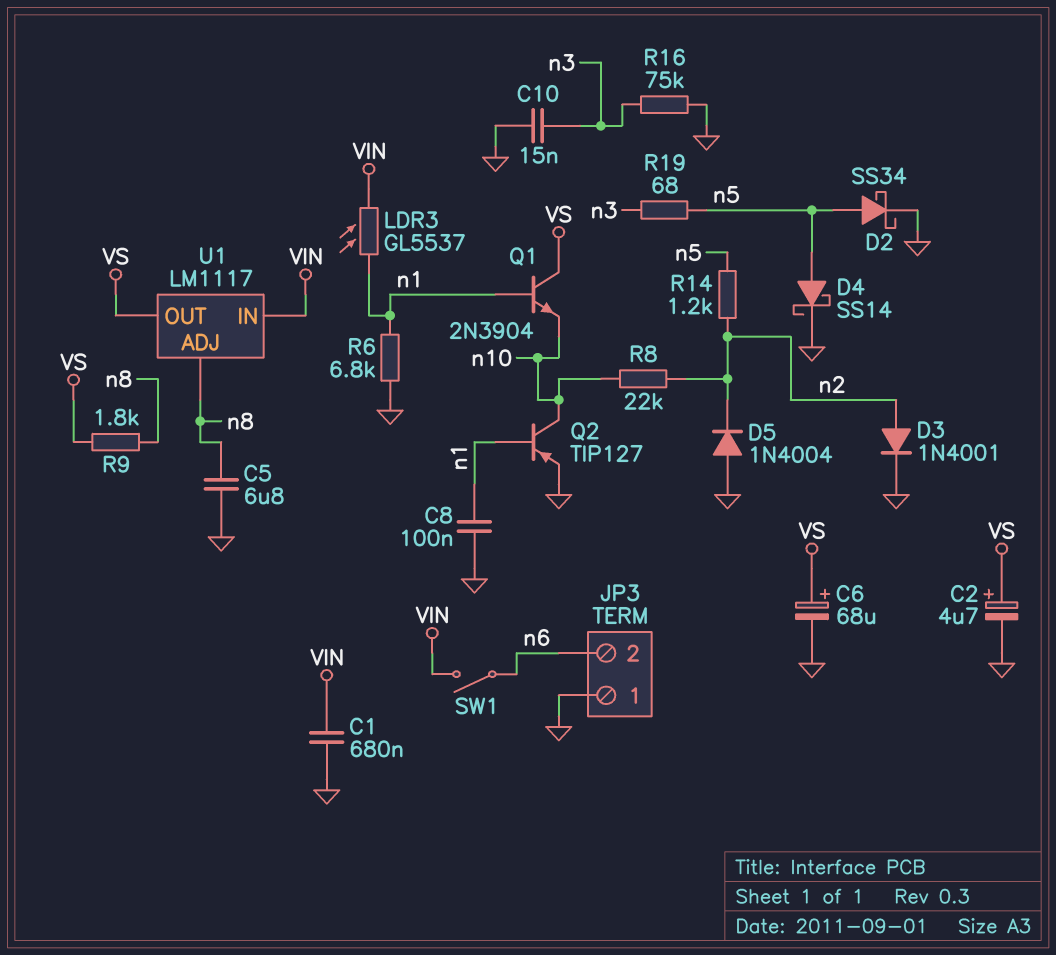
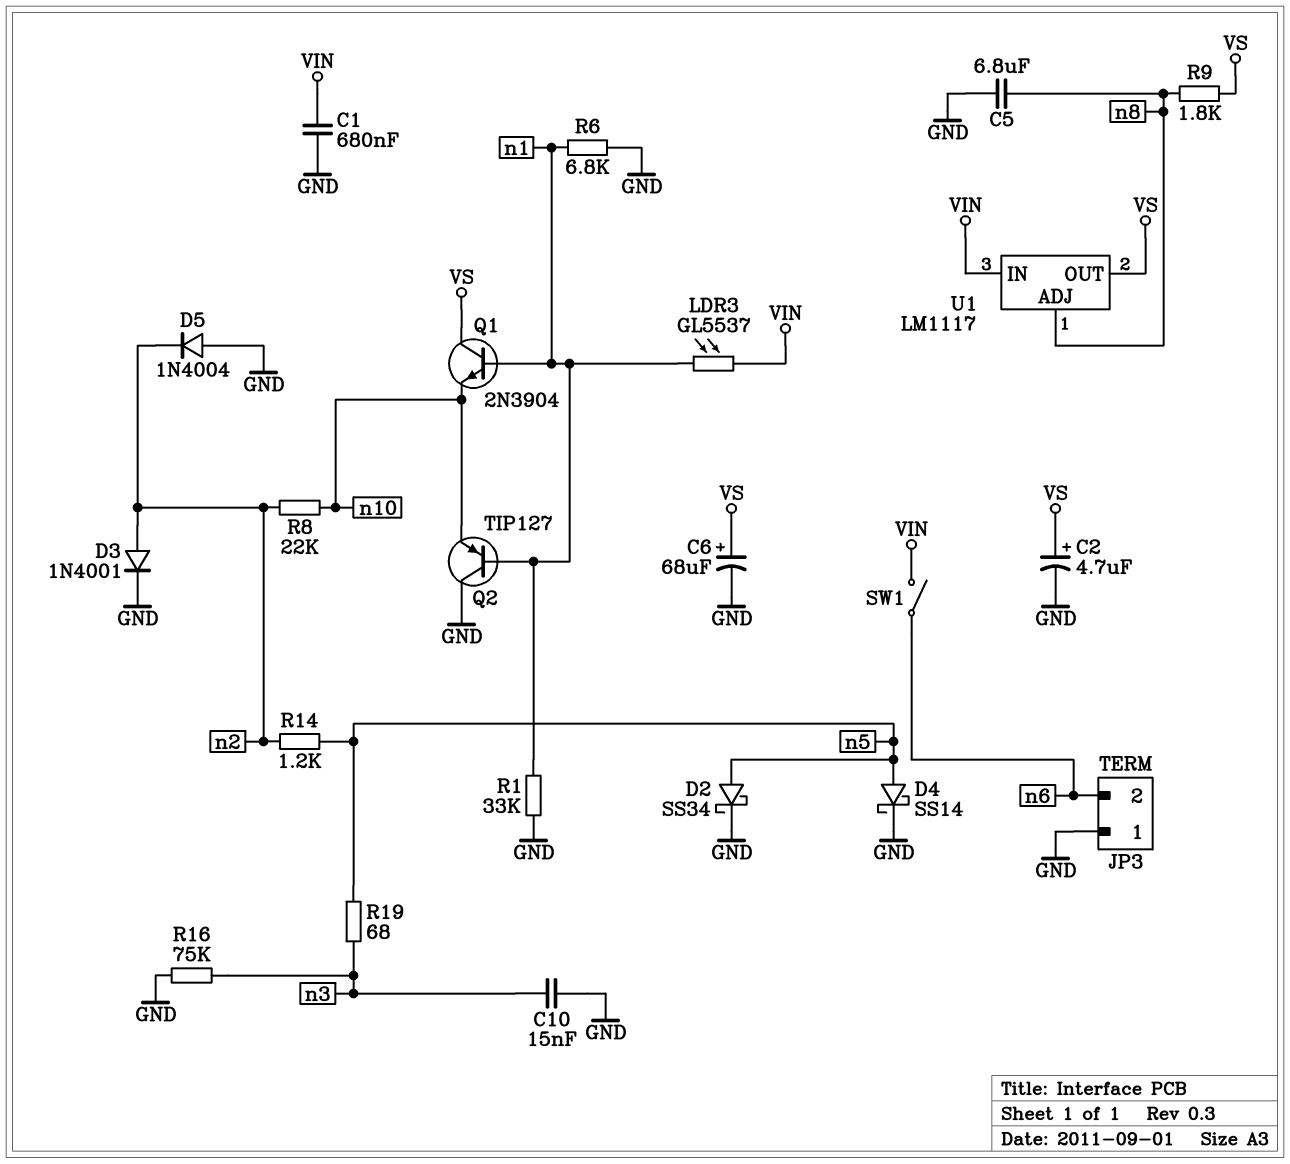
C8: 100nF (GND, n1) -> none
Q2: PNP TIP127 (B n1, C n10, E GND) -> PNP TIP127 (B n1, C GND, E n10)
R1: none -> 33k (GND, n1)

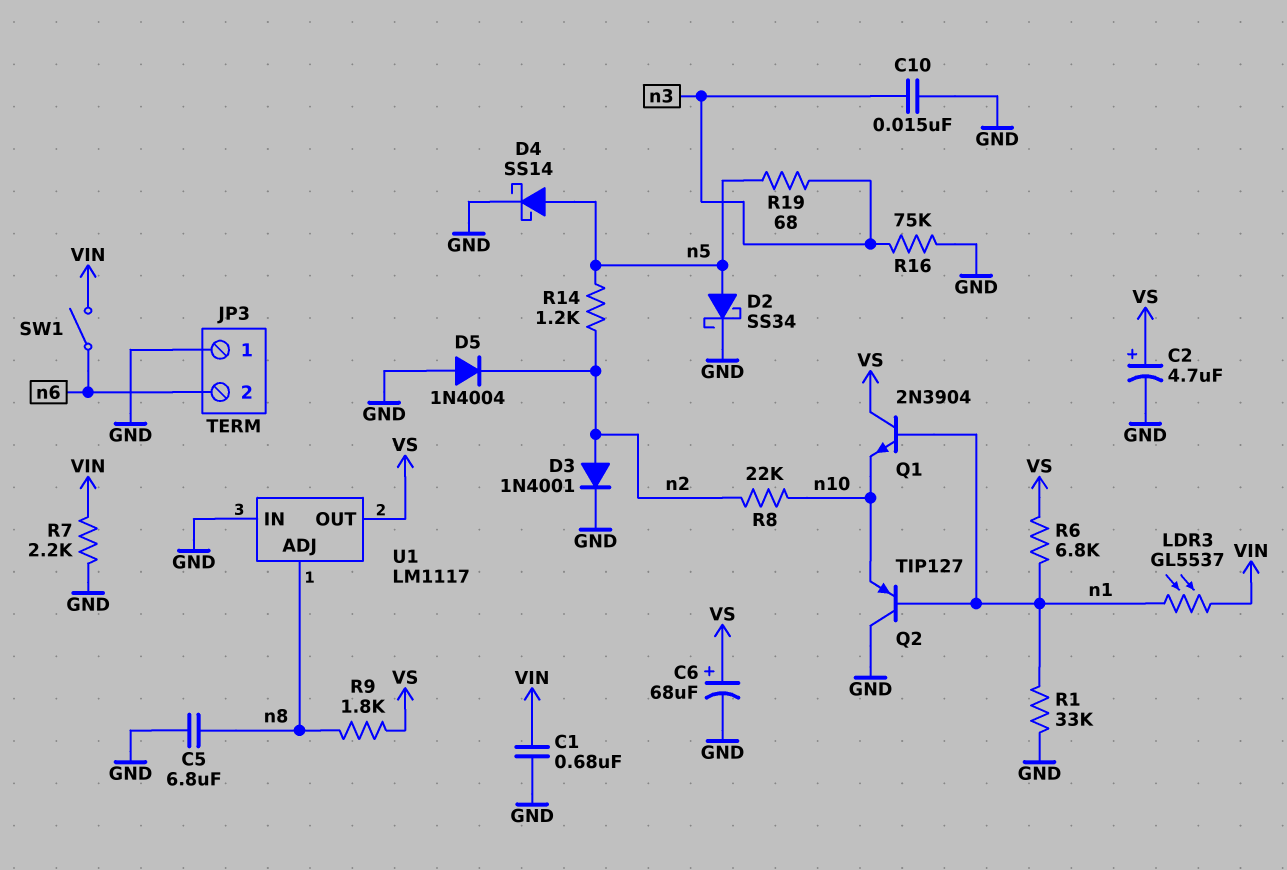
R6: 6.8k (GND, n1) -> 6.8k (VS, n1)
R7: none -> 2.2k (GND, VIN)
U1 pin IN: VIN -> GND

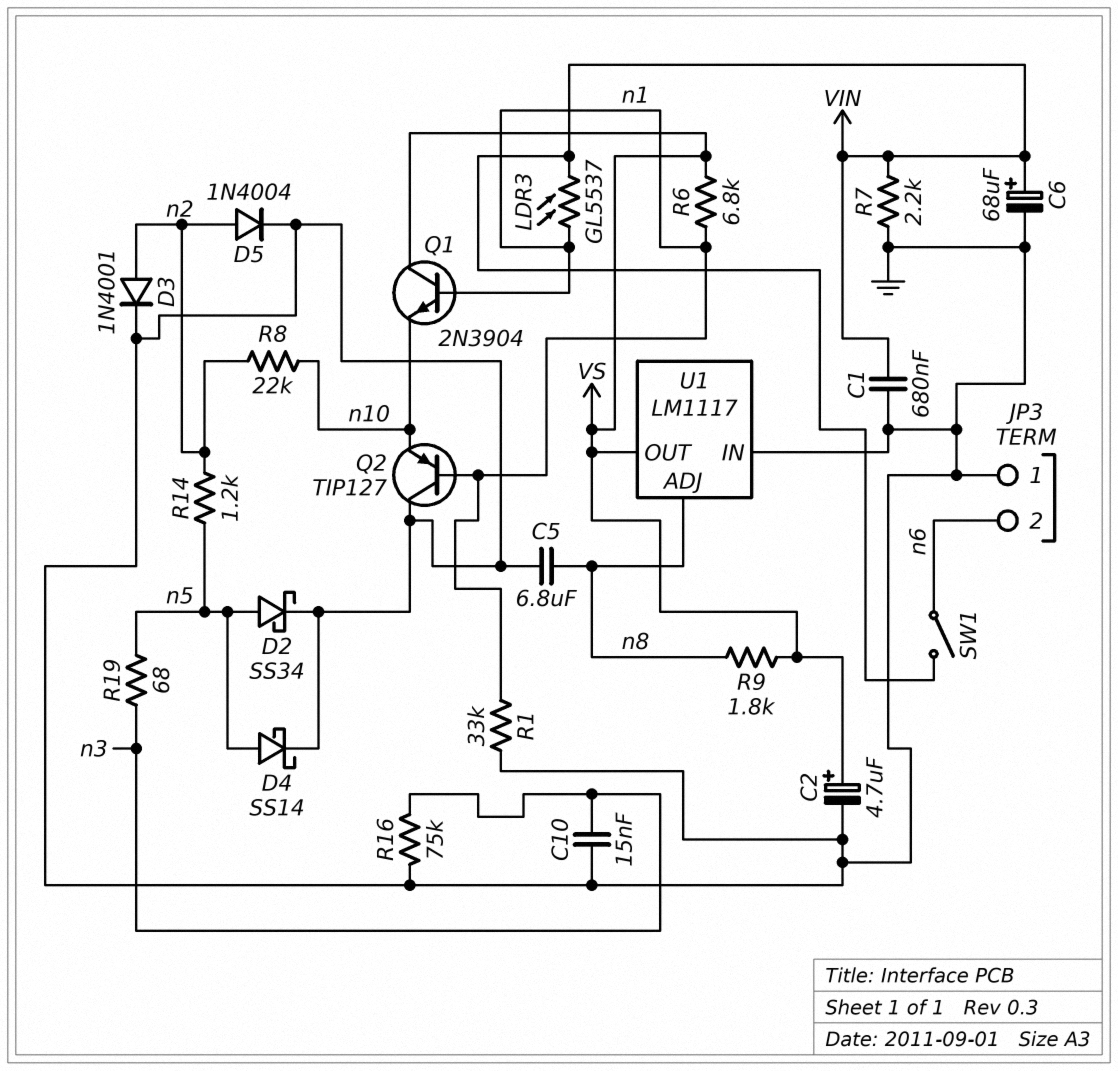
C6: 68uF (plus VS, minus GND) -> 68uF (plus VIN, minus GND)
D5: diode 1N4004 (A GND, K n2) -> diode 1N4004 (A n2, K GND)

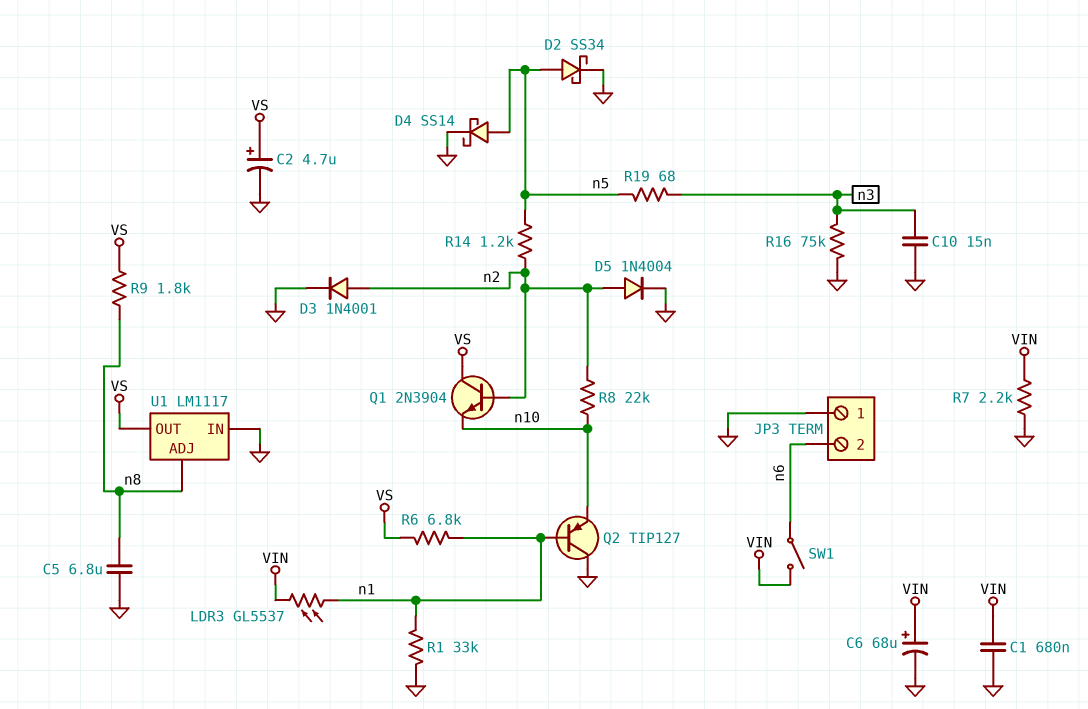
Q1: NPN 2N3904 (B n1, C VS, E n10) -> NPN 2N3904 (B n2, C VS, E n10)

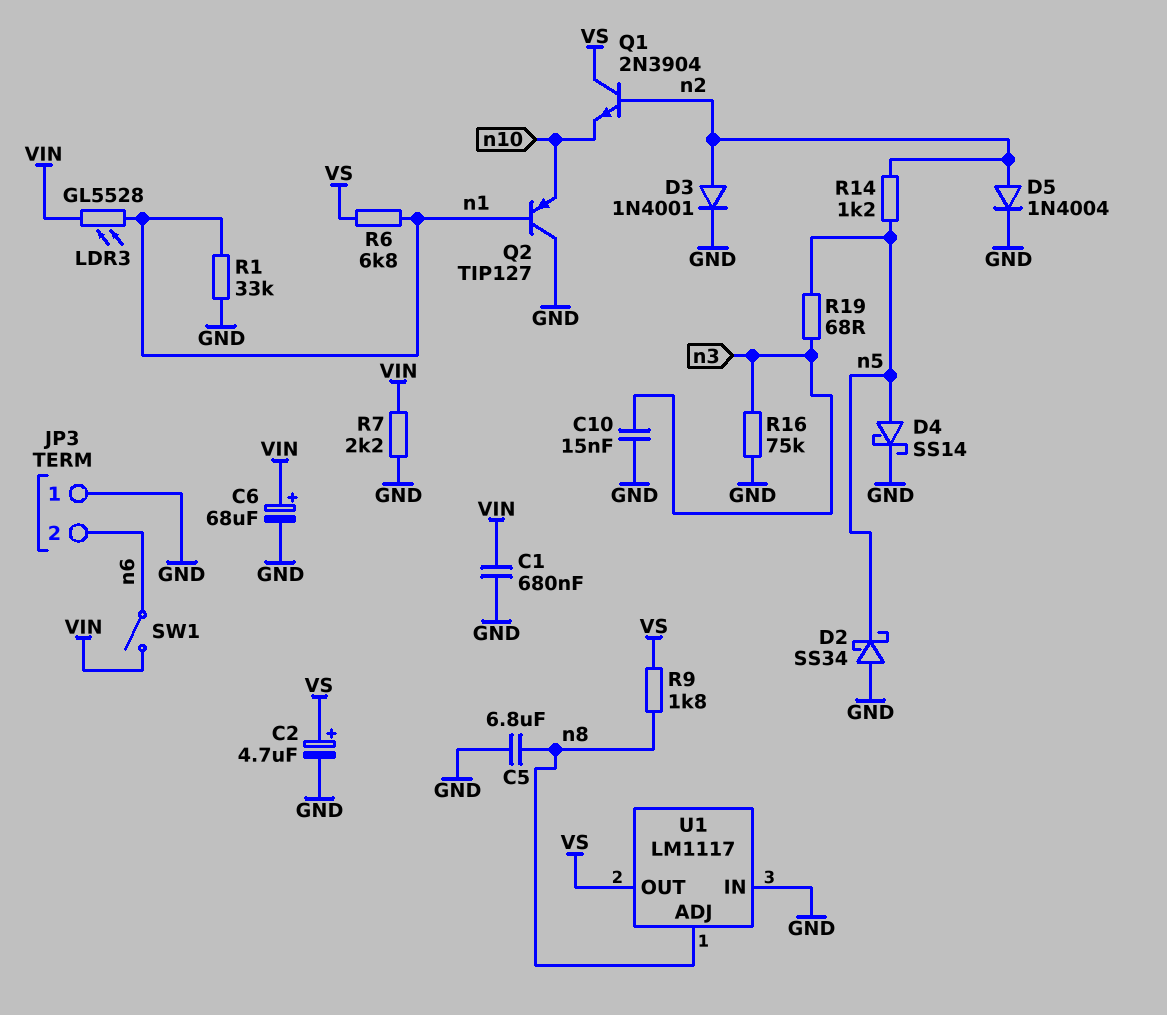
D2: schottky SS34 (A n5, K GND) -> schottky SS34 (A GND, K n5)
LDR3: GL5537 (VIN, n1) -> GL5528 (VIN, n1)
R8: 22k (n2, n10) -> none

